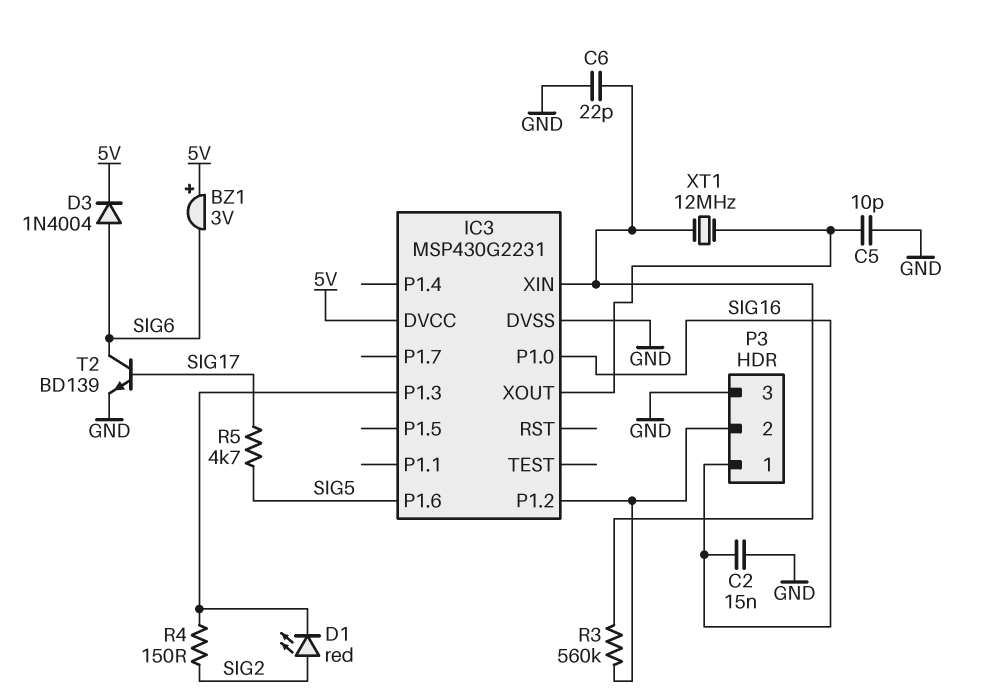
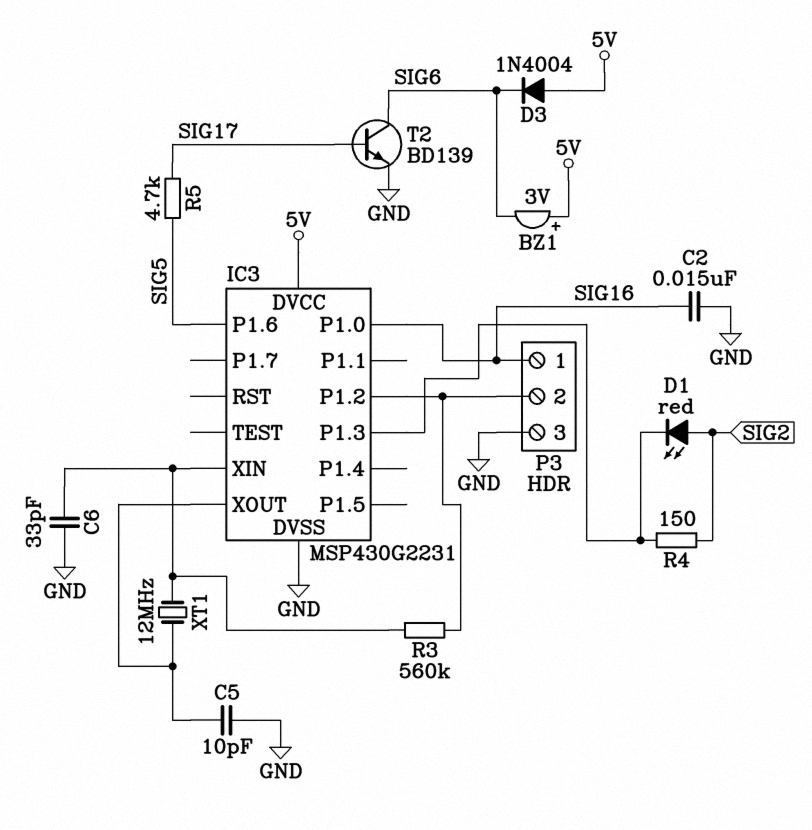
C6: 22pF (GND, IC3/XIN) -> 33pF (GND, IC3/XIN)
D3: diode 1N4004 (A SIG6, K 5V) -> diode 1N4004 (A 5V, K SIG6)

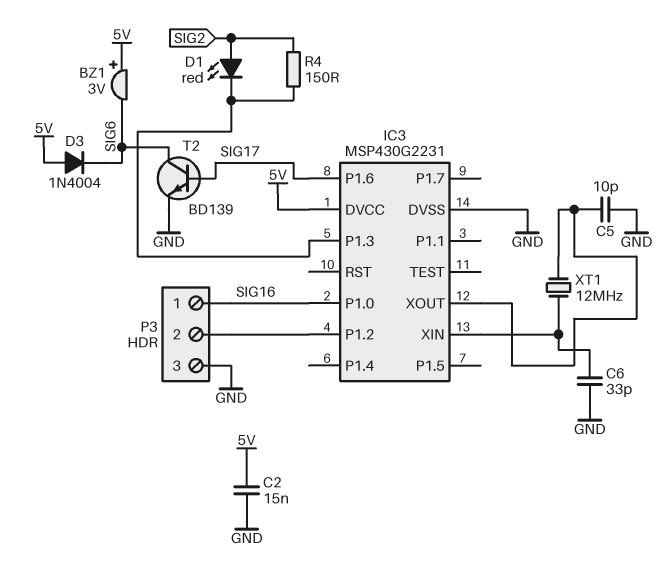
C2: 15nF (GND, SIG16) -> 15nF (5V, GND)
IC3 pin P1.6: SIG5 -> SIG17
R3: 560k (IC3/P1.2, IC3/XIN) -> none
R5: 4.7k (SIG5, SIG17) -> none

